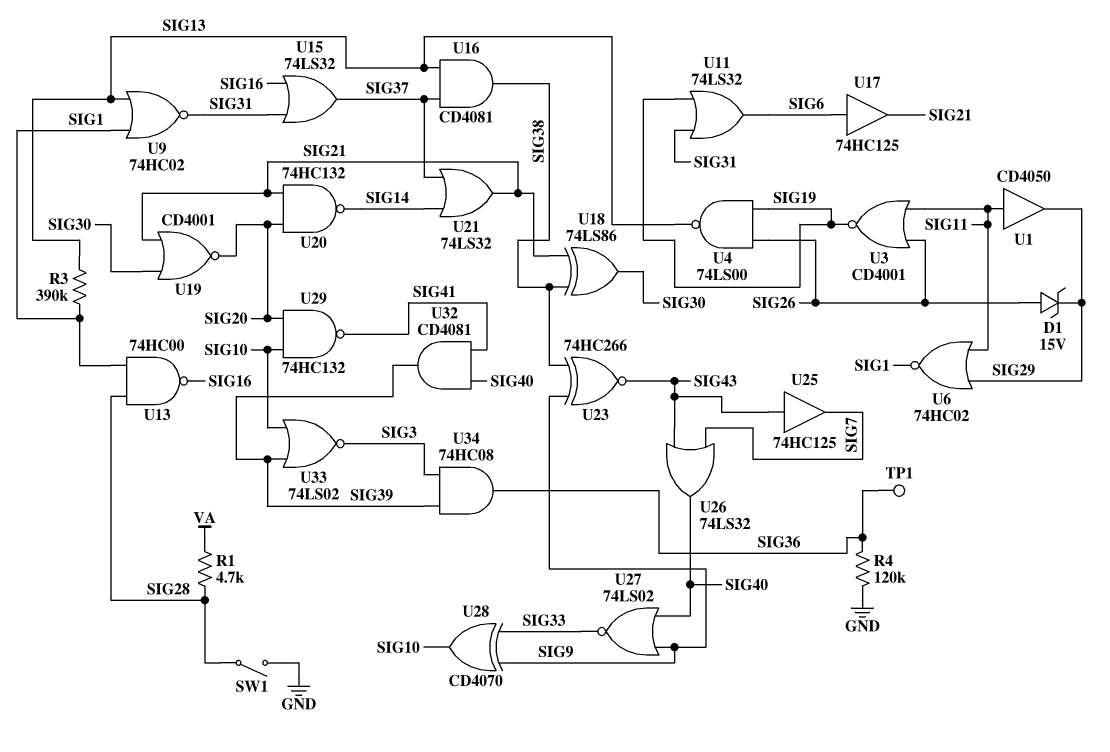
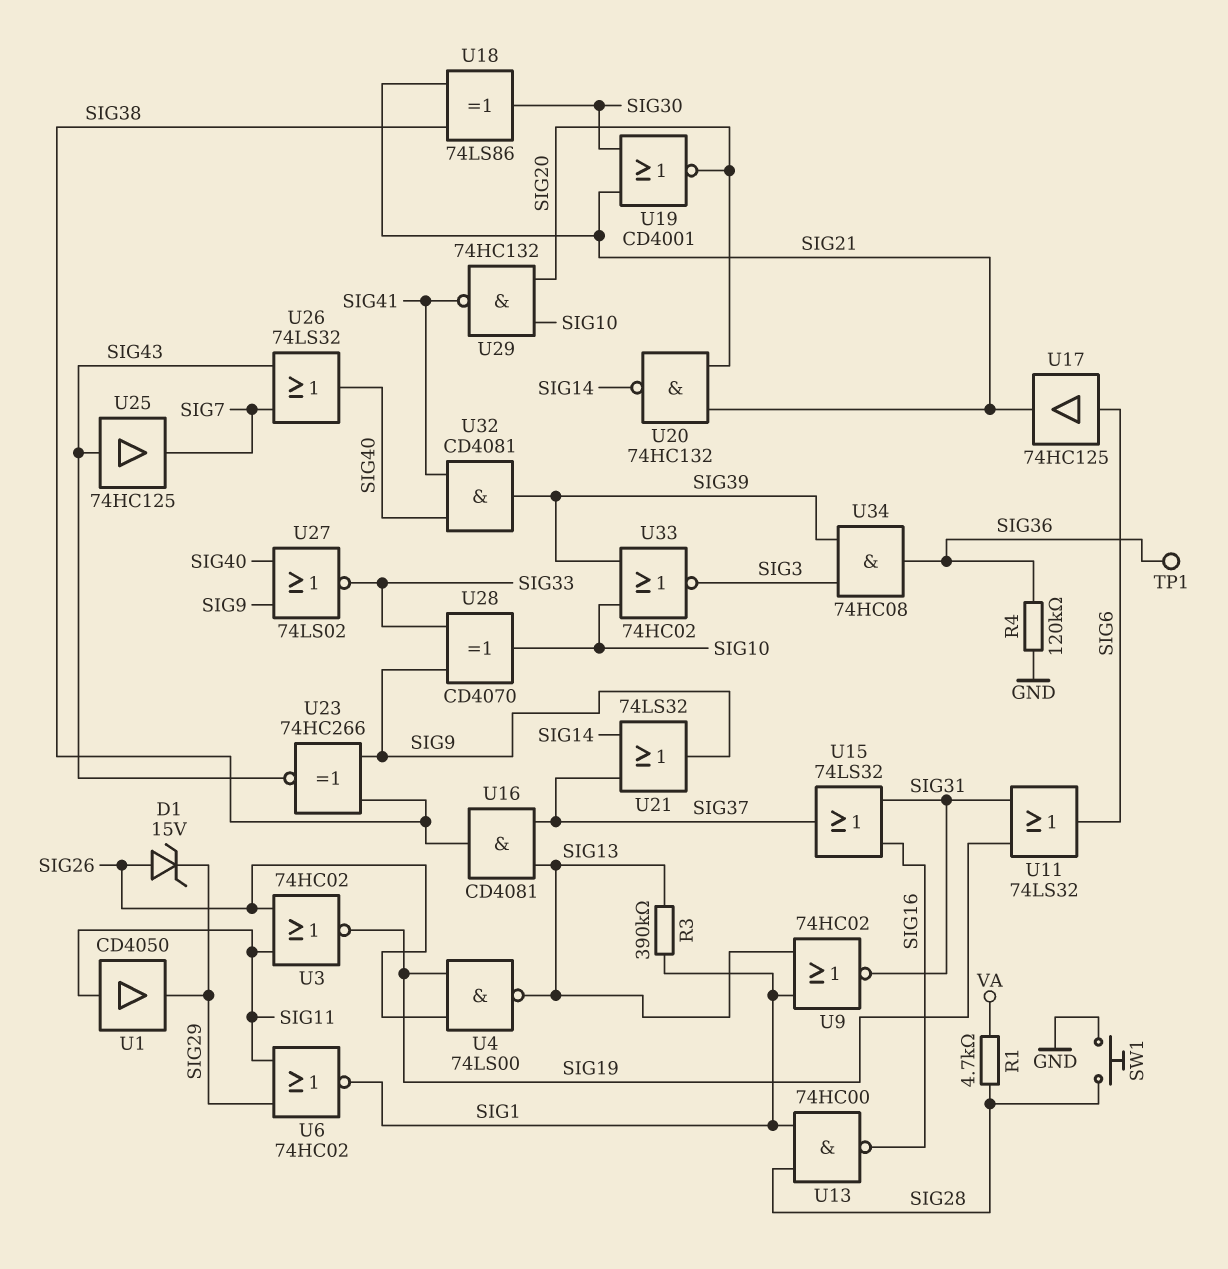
SW1: switch (GND, SIG28) -> button (GND, SIG28)
U3: NOR CD4001 (in SIG11, in SIG26, out SIG19) -> NOR 74HC02 (in SIG11, in SIG26, out SIG19)
U21: OR 74LS32 (in SIG14, in SIG37, out SIG21) -> OR 74LS32 (in SIG14, in SIG37, out SIG9)
U33: NOR 74LS02 (in SIG10, in SIG39, out SIG3) -> NOR 74HC02 (in SIG10, in SIG39, out SIG3)

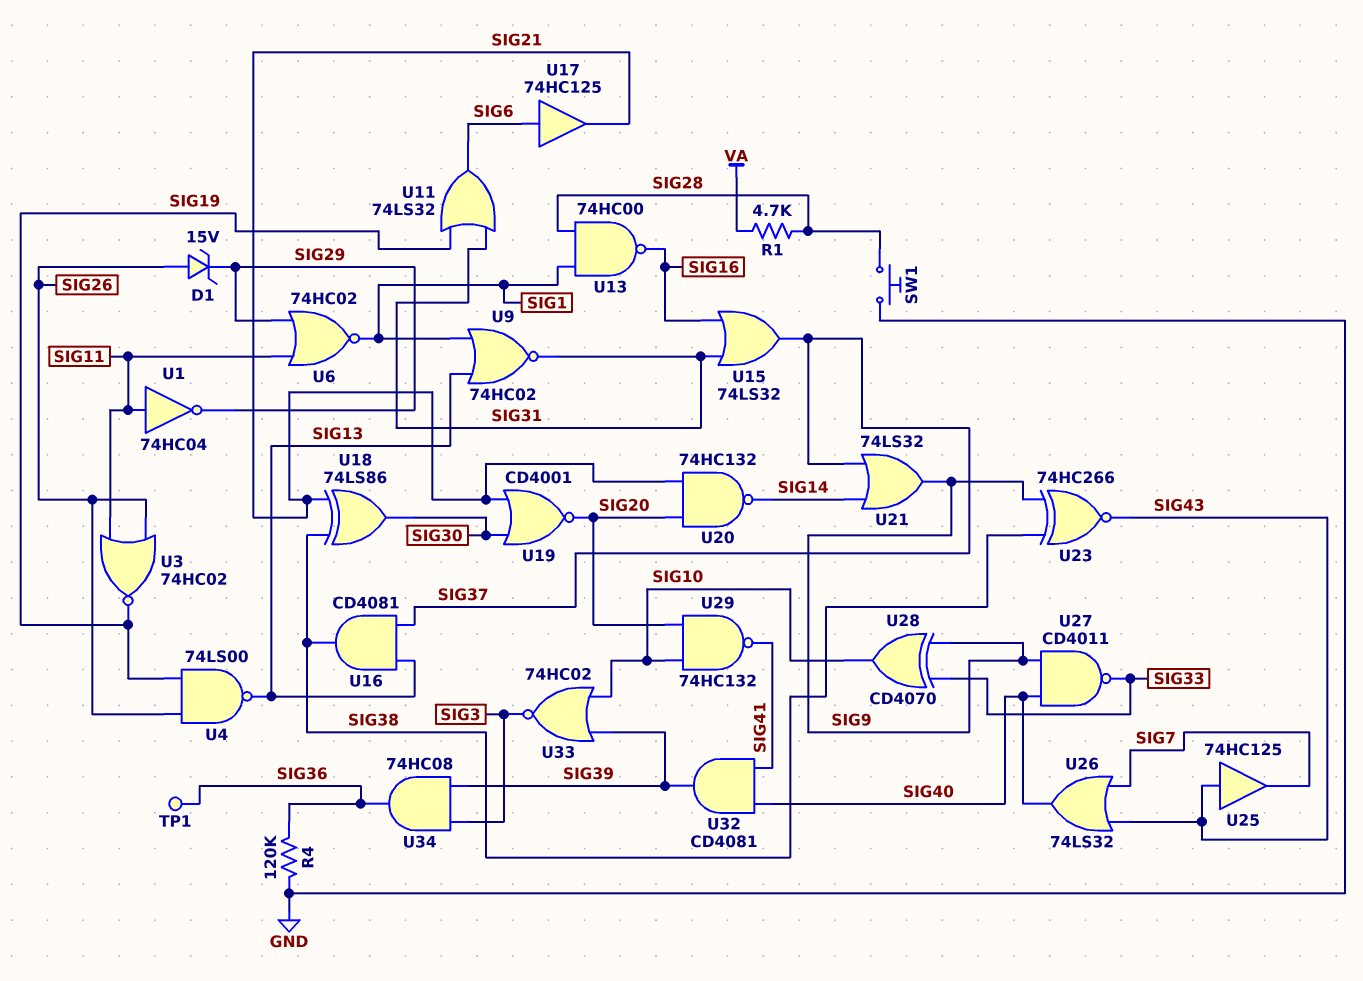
R3: 390k (SIG1, SIG13) -> none
U1: buffer CD4050 (in SIG11, out SIG29) -> NOT 74HC04 (in SIG11, out SIG29)
U27: NOR 74LS02 (in SIG9, in SIG40, out SIG33) -> NAND CD4011 (in SIG9, in SIG40, out SIG33)

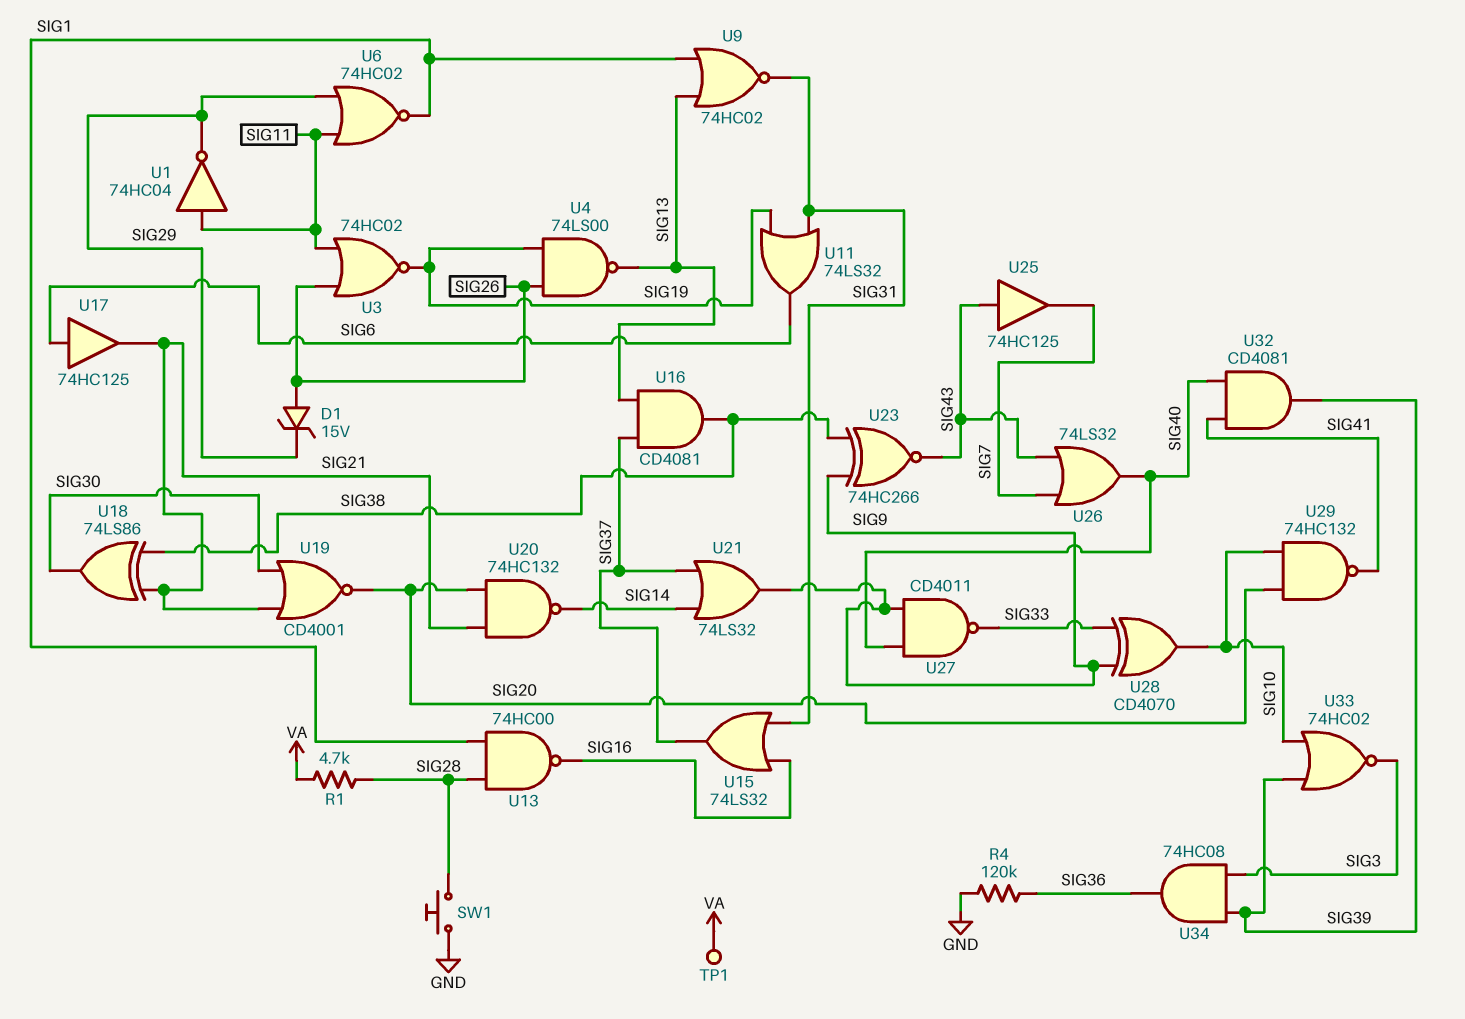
TP1: test point (SIG36) -> test point (VA)

